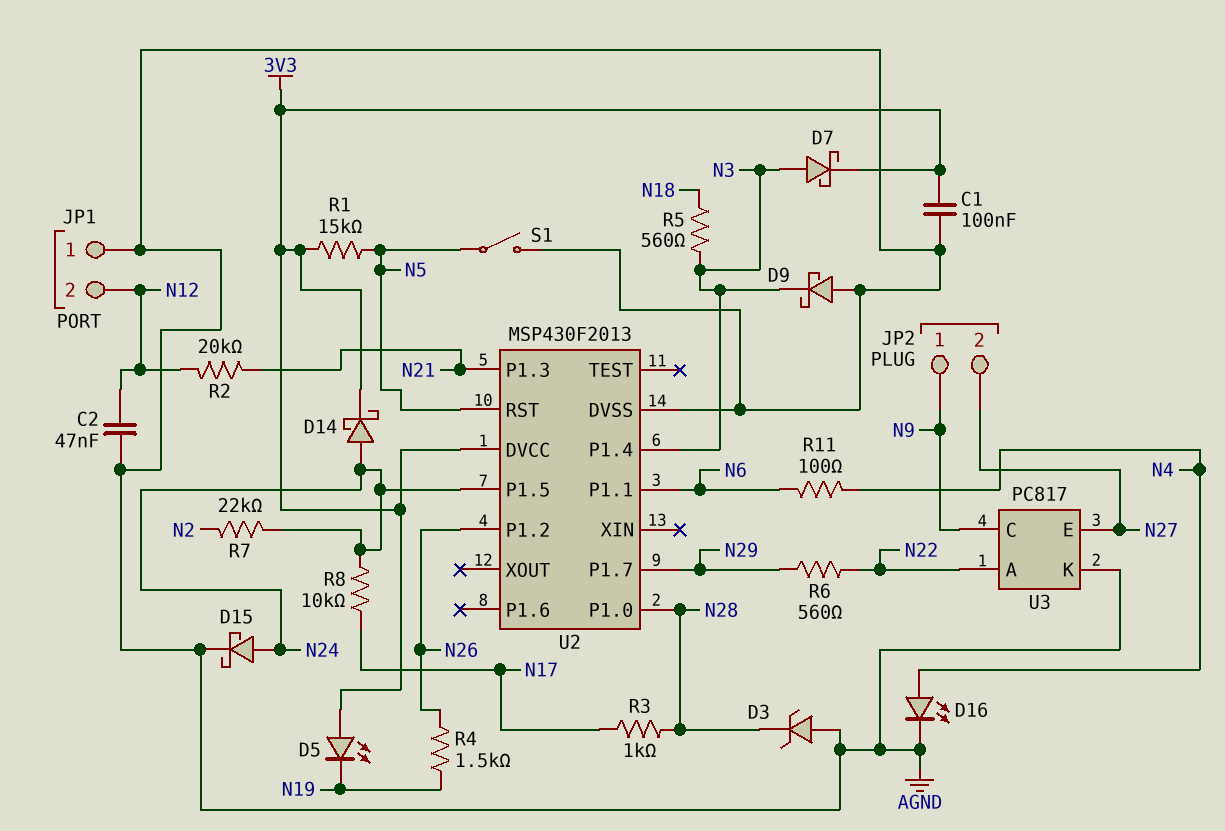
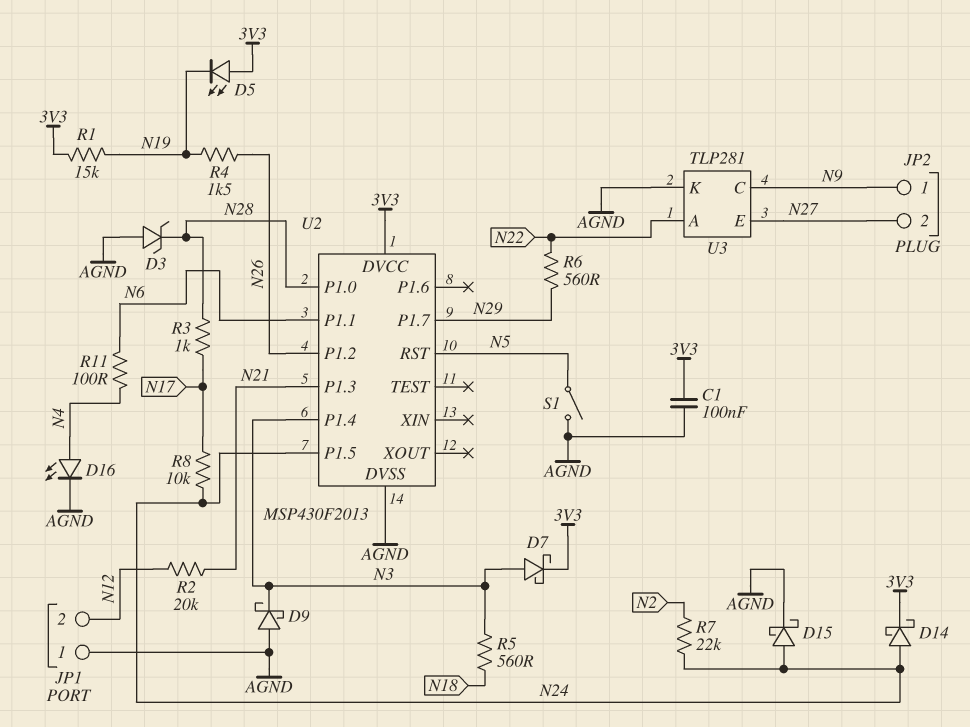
C2: 47nF (AGND, N12) -> none
R1: 15k (3V3, N5) -> 15k (3V3, N19)
U3: PC817 -> TLP281

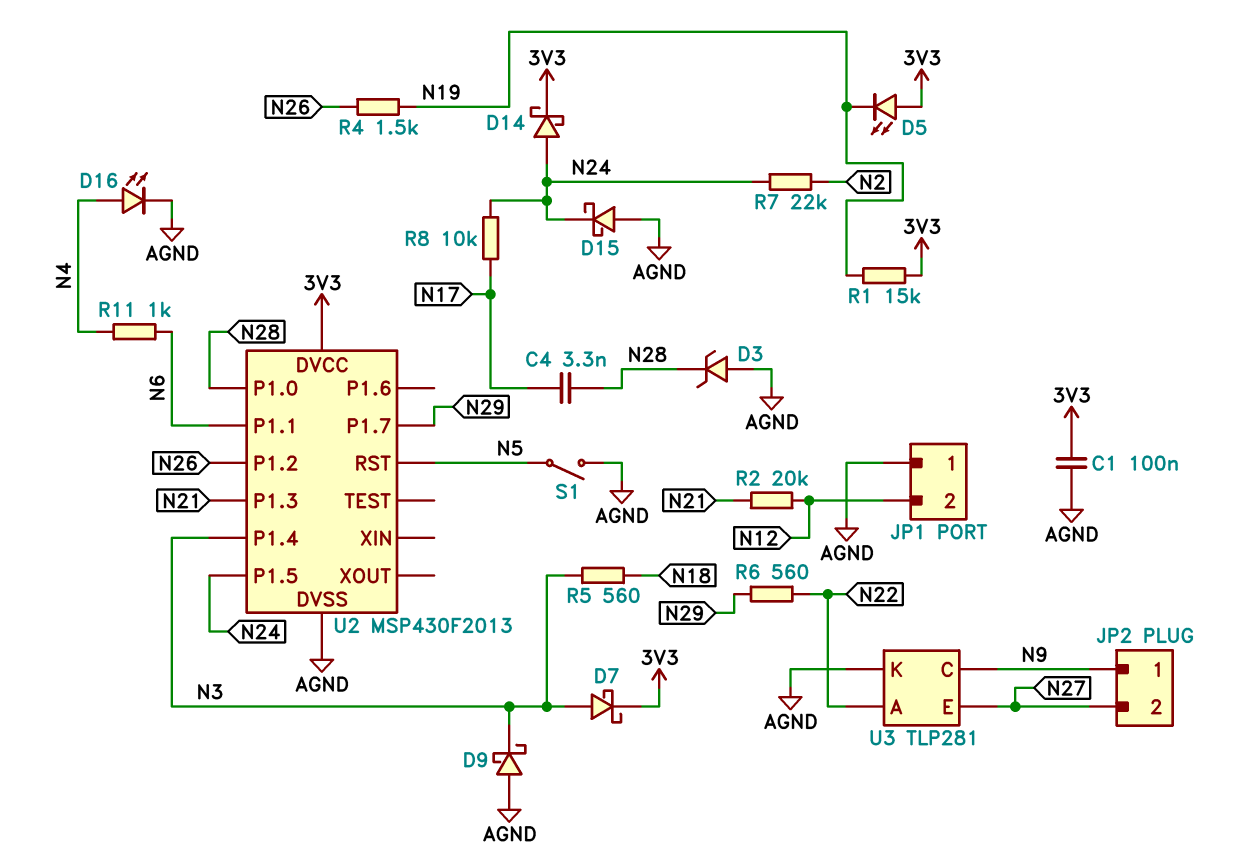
C4: none -> 3.3nF (N17, N28)
D15: schottky (A N24, K AGND) -> schottky (A AGND, K N24)
R3: 1k (N17, N28) -> none
R11: 100 (N4, N6) -> 1k (N4, N6)

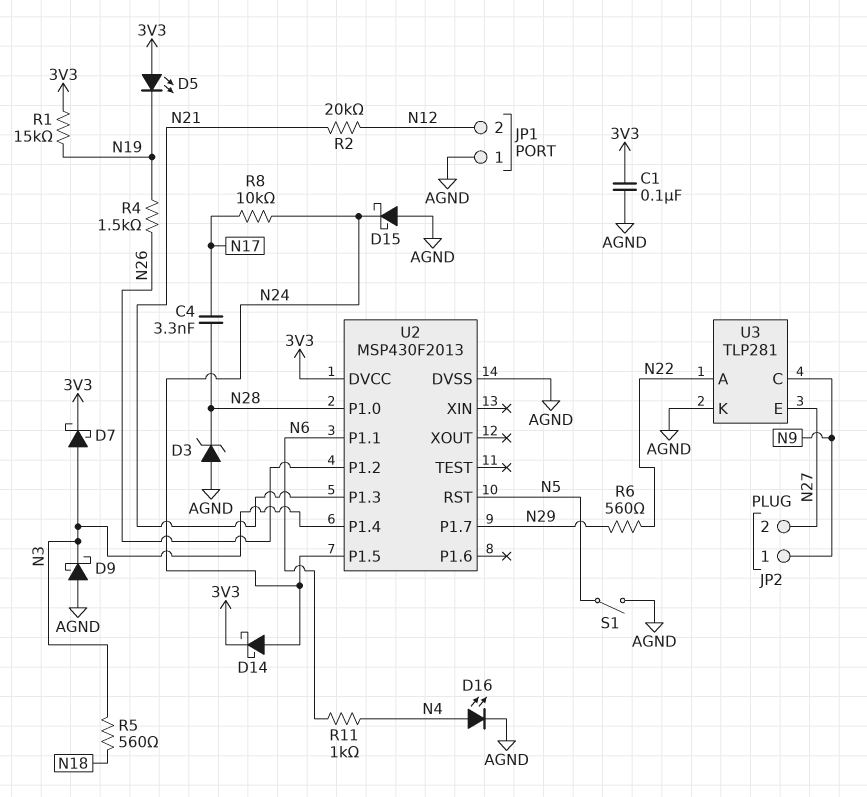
R7: 22k (N2, N24) -> none

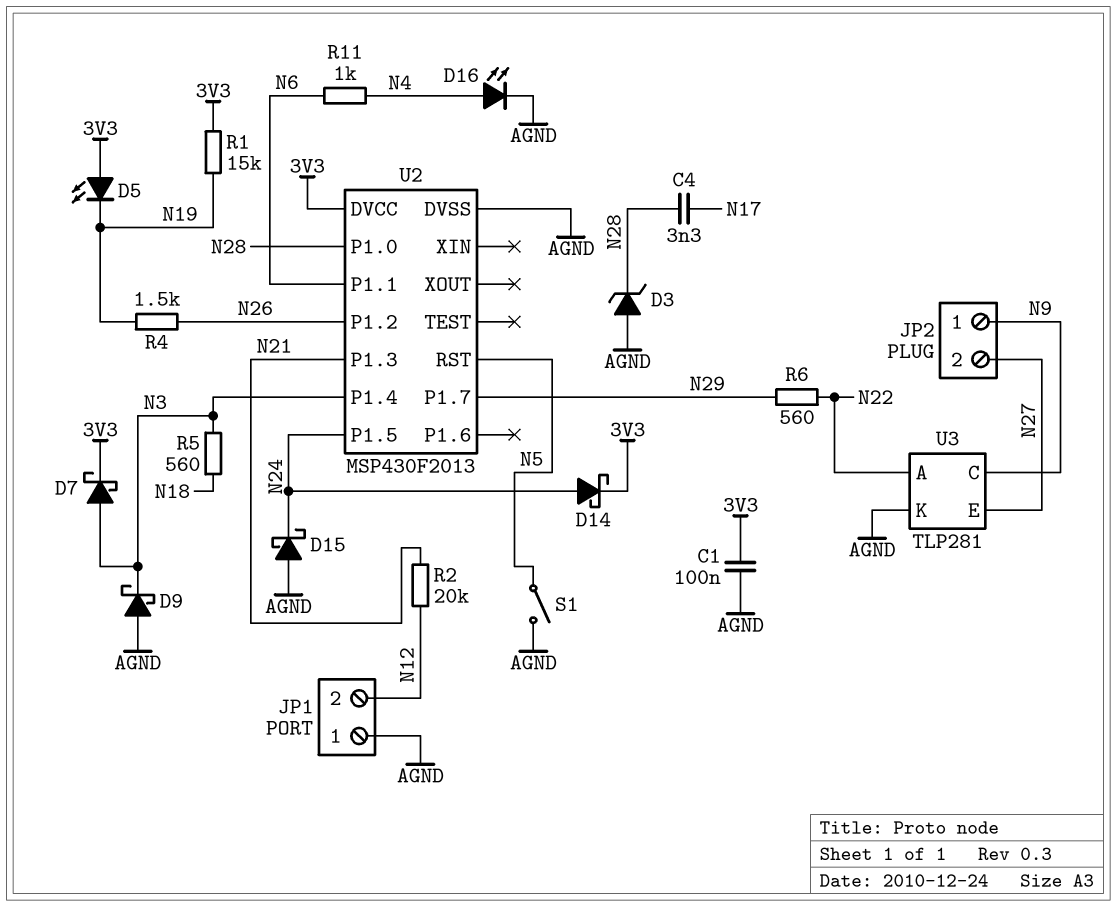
R8: 10k (N17, N24) -> none

